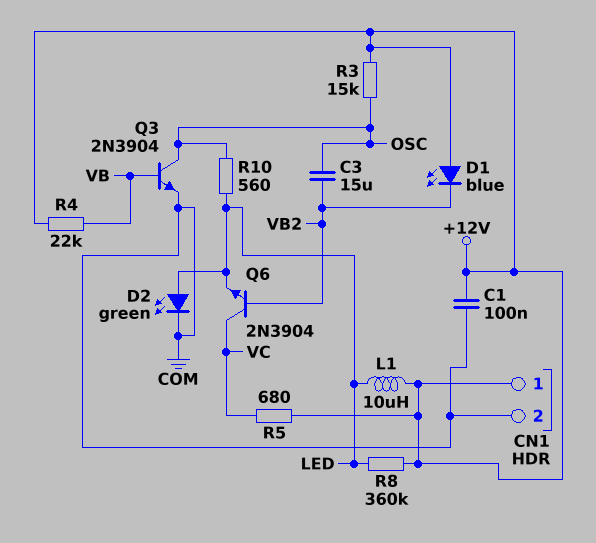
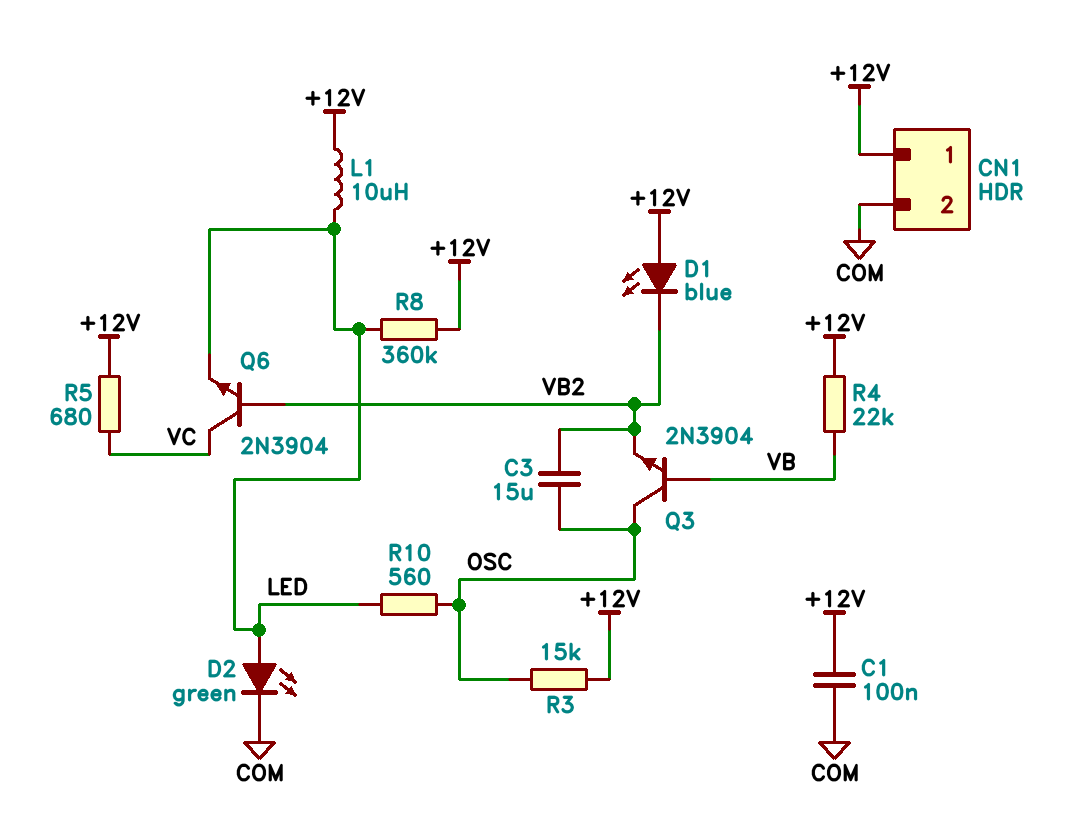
Q3: NPN 2N3904 (B VB, C OSC, E COM) -> NPN 2N3904 (B VB, C OSC, E VB2)

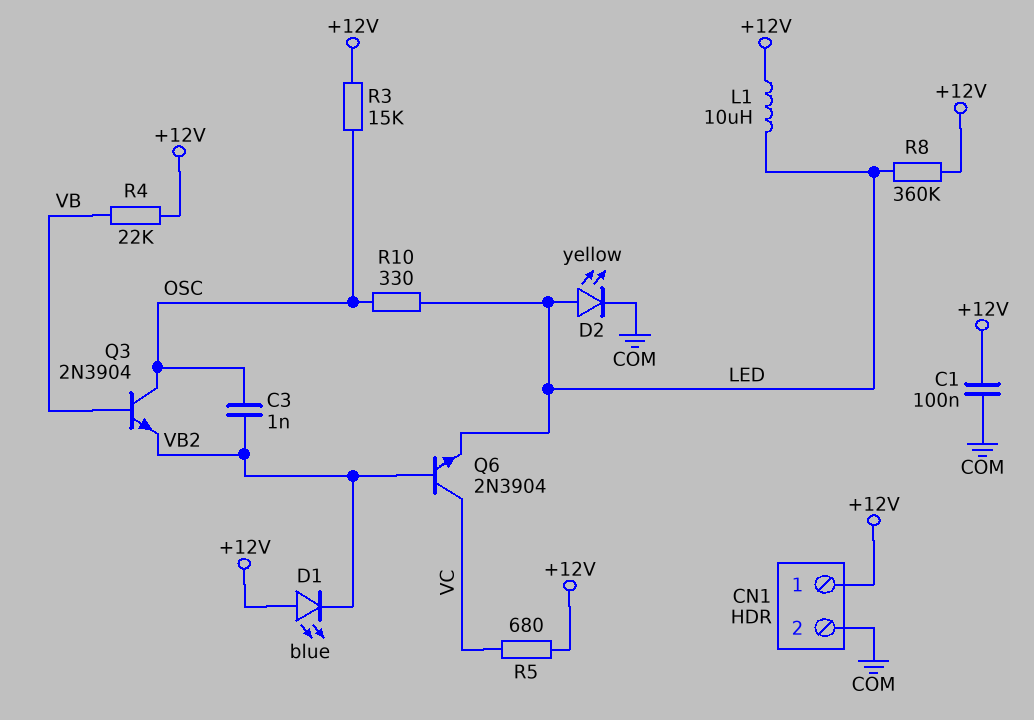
C3: 15uF (OSC, VB2) -> 1nF (OSC, VB2)
D2: LED green (A LED, K COM) -> LED yellow (A LED, K COM)
R10: 560 (LED, OSC) -> 330 (LED, OSC)

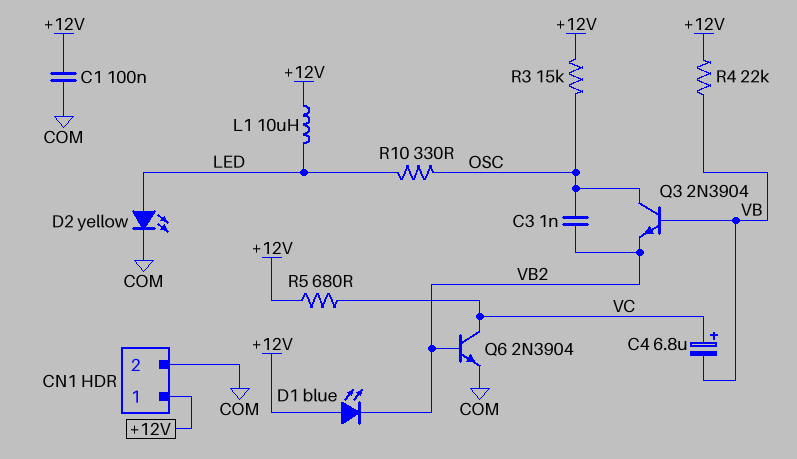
C4: none -> 6.8uF (plus VC, minus VB)
Q6: NPN 2N3904 (B VB2, C VC, E LED) -> NPN 2N3904 (B VB2, C VC, E COM)
R8: 360k (+12V, LED) -> none

